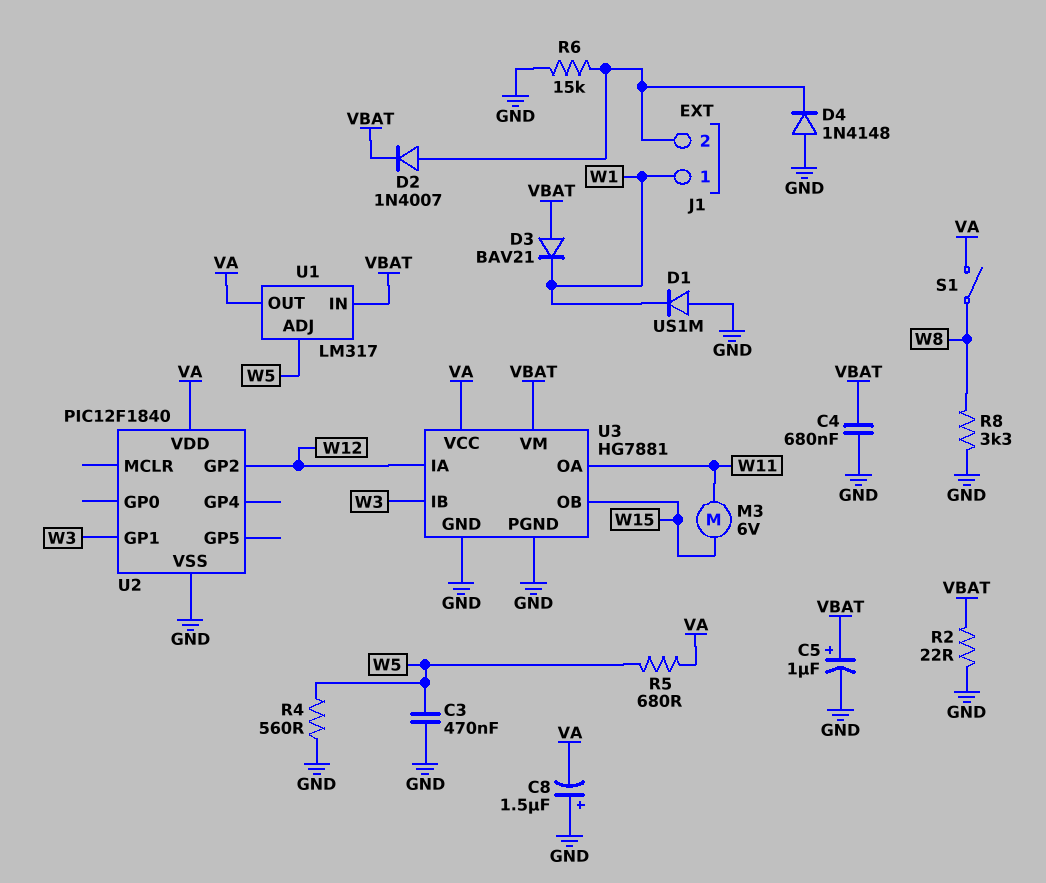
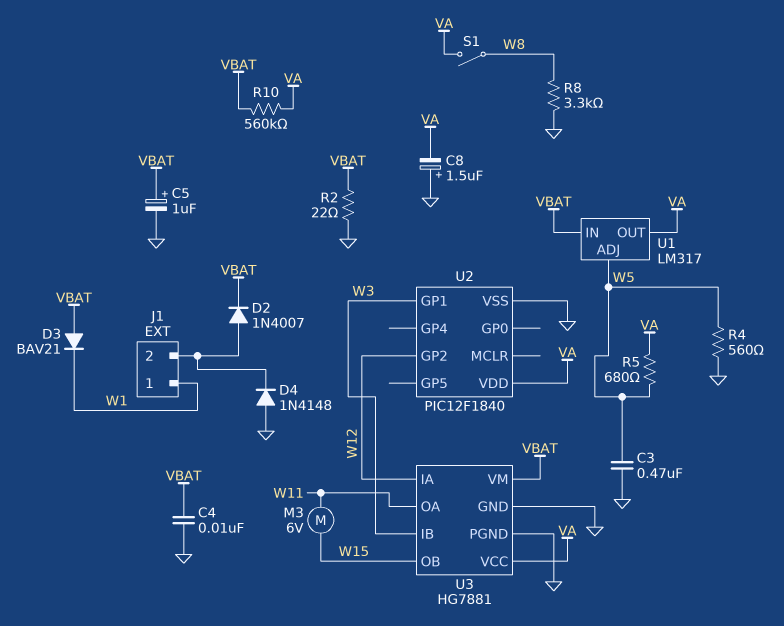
C4: 680nF (GND, VBAT) -> 10nF (GND, VBAT)
D1: diode US1M (A GND, K W1) -> none
R6: 15k (GND, J1/2) -> none
R10: none -> 560k (VA, VBAT)

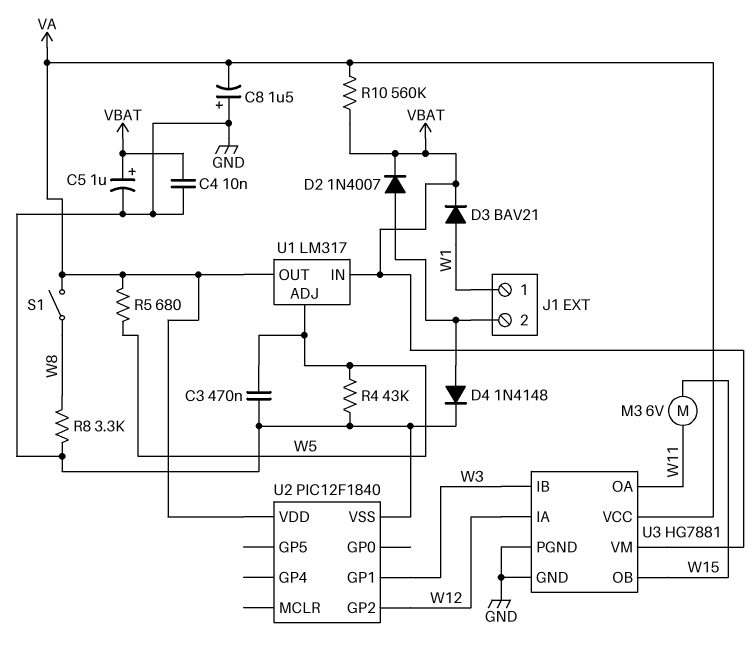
D3: diode BAV21 (A VBAT, K W1) -> diode BAV21 (A W1, K VBAT)
D4: diode 1N4148 (A GND, K J1/2) -> diode 1N4148 (A J1/2, K GND)
R2: 22 (GND, VBAT) -> none
R4: 560 (GND, W5) -> 43k (GND, W5)

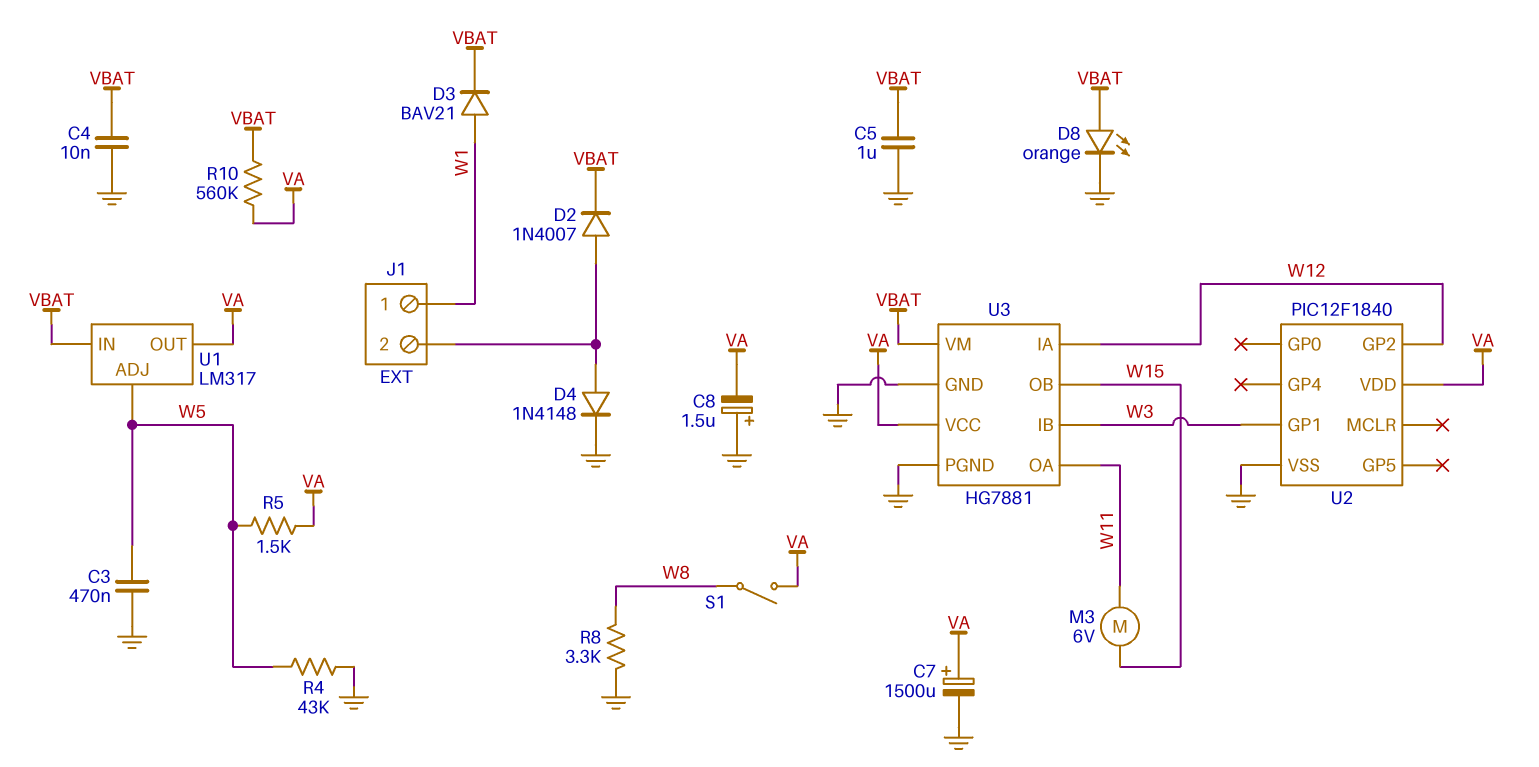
C5: 1uF (plus VBAT, minus GND) -> 1uF (GND, VBAT)
C7: none -> 1500uF (plus VA, minus GND)
D8: none -> LED orange (A VBAT, K GND)
R5: 680 (VA, W5) -> 1.5k (VA, W5)

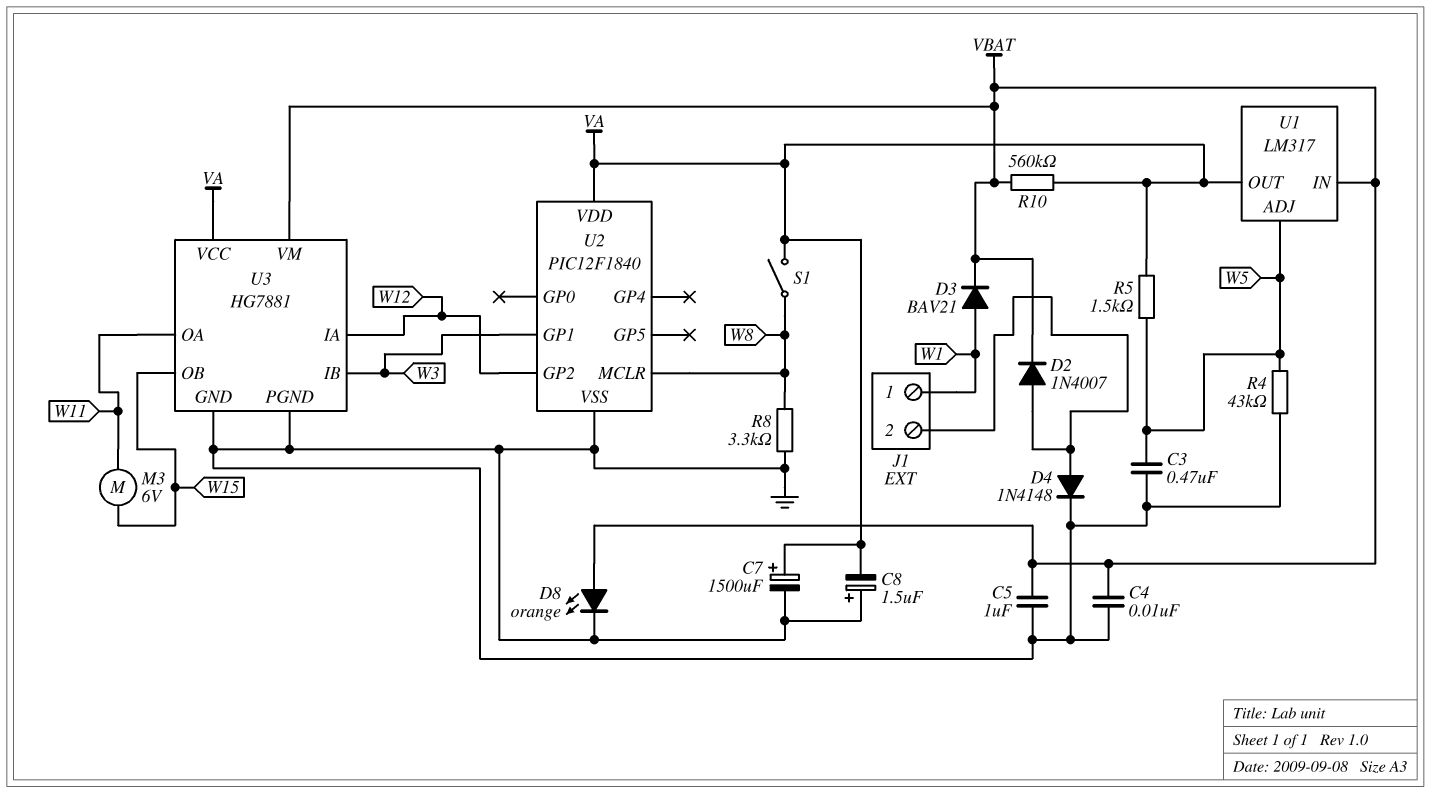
U2 pin MCLR: none -> W8

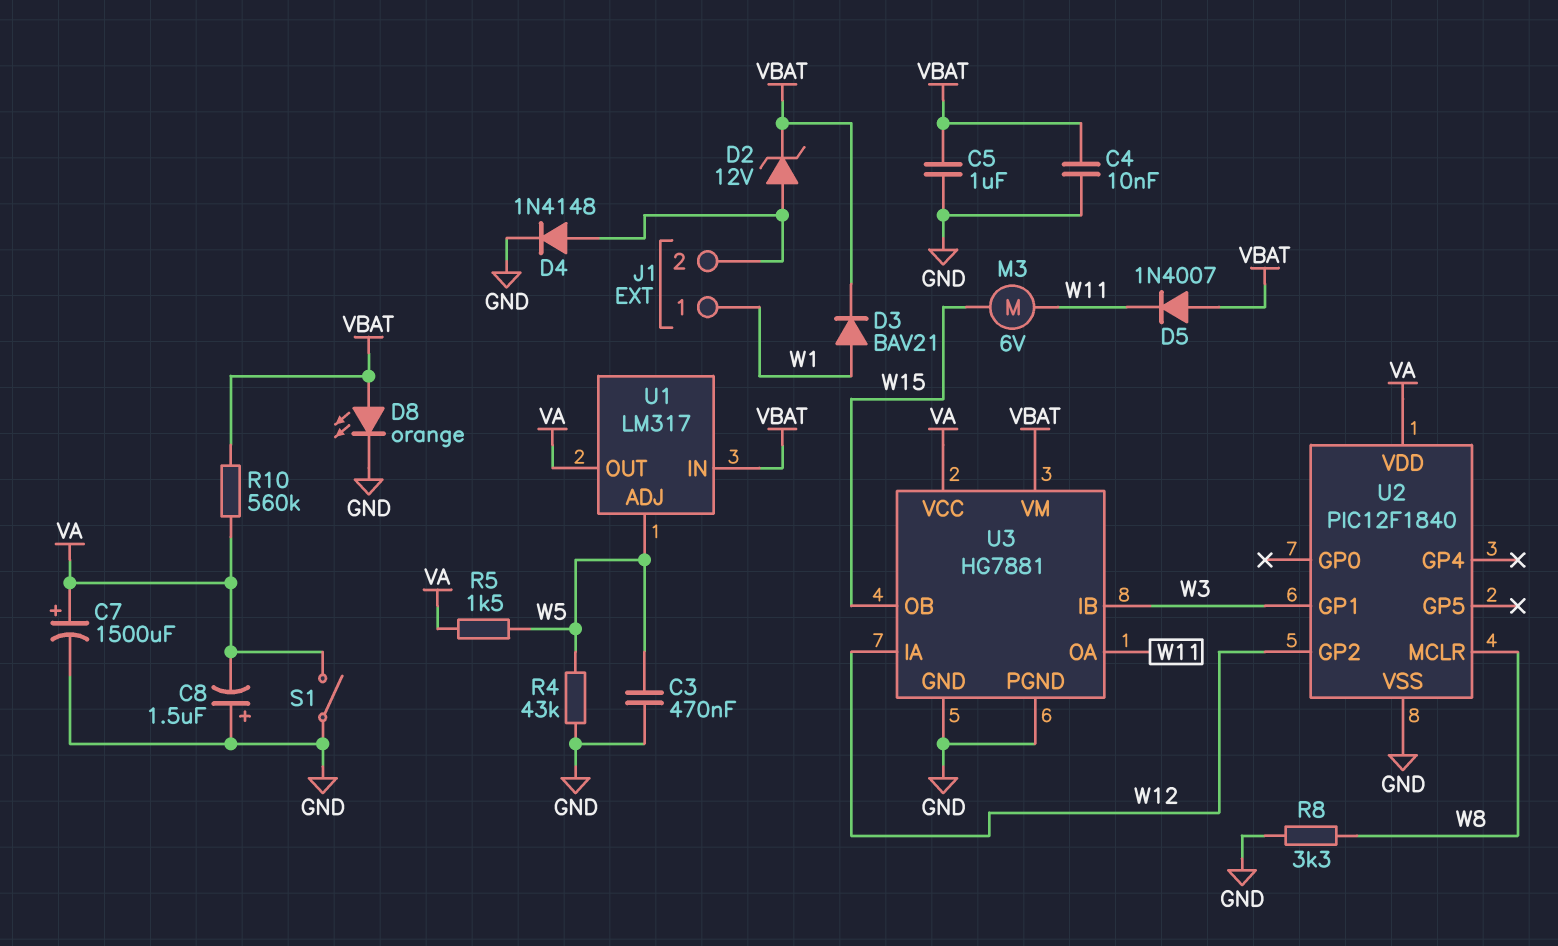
D2: diode 1N4007 (A J1/2, K VBAT) -> zener 12V (A J1/2, K VBAT)
D5: none -> diode 1N4007 (A VBAT, K W11)
S1: switch (VA, W8) -> switch (GND, VA)

